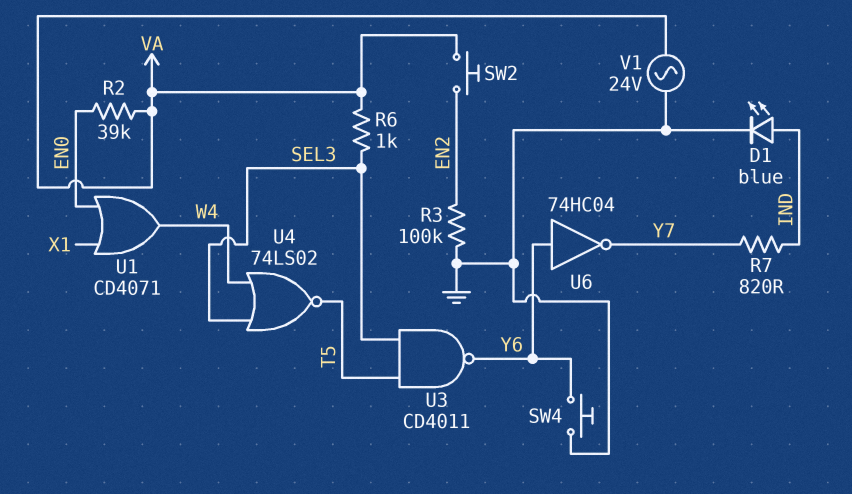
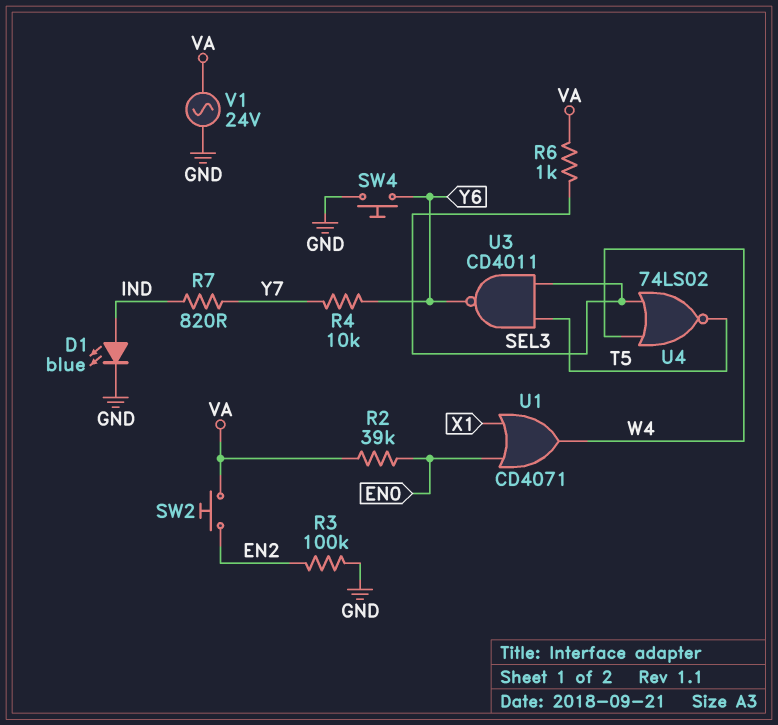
R4: none -> 10k (Y6, Y7)
U6: NOT 74HC04 (in Y6, out Y7) -> none

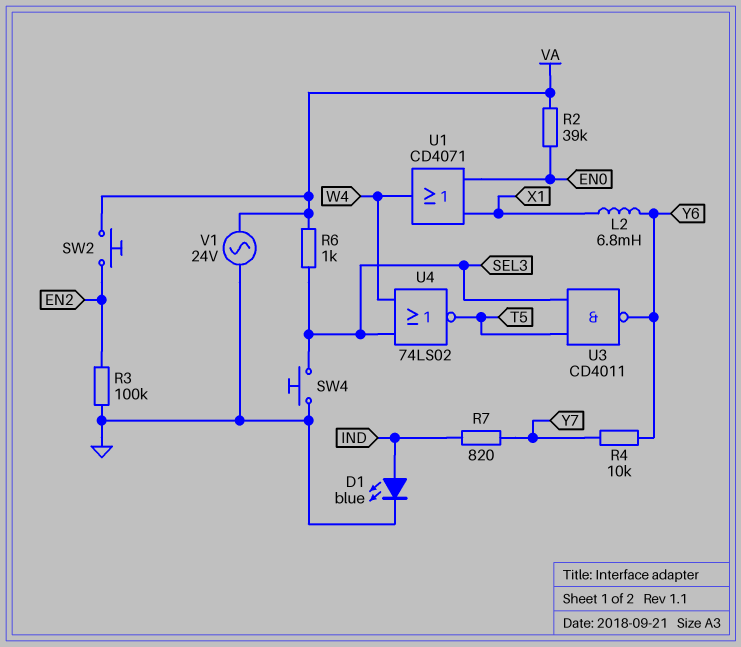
L2: none -> 6.8mH (X1, Y6)
SW4: button (GND, Y6) -> button (GND, SEL3)

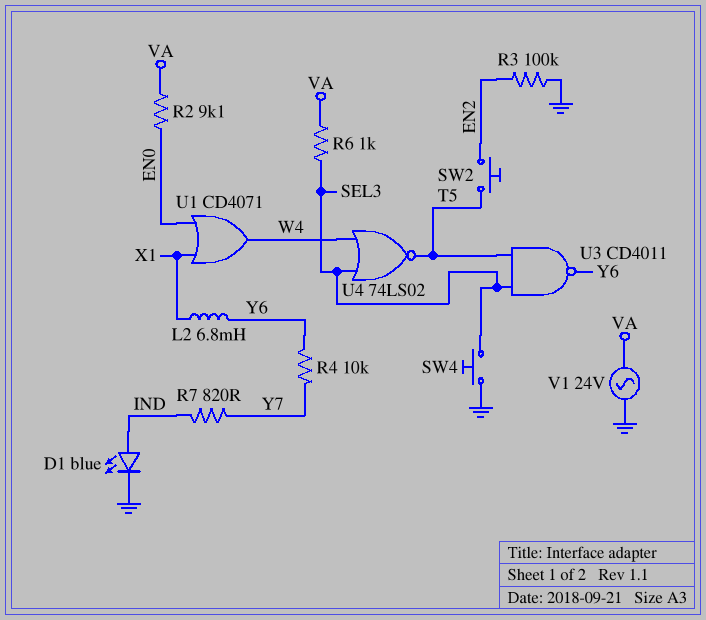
R2: 39k (EN0, VA) -> 9.1k (EN0, VA)
SW2: button (EN2, VA) -> button (EN2, T5)

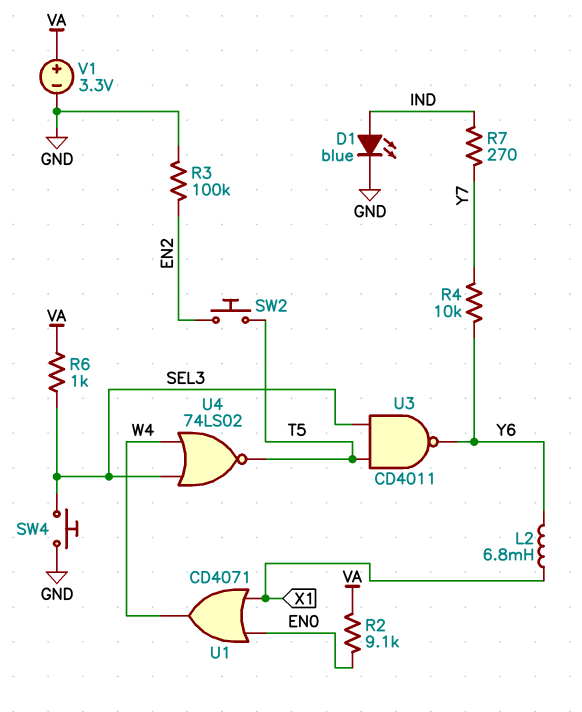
R7: 820 (IND, Y7) -> 270 (IND, Y7)
V1: AC 24V (GND, VA) -> 3.3V (plus VA, minus GND)

